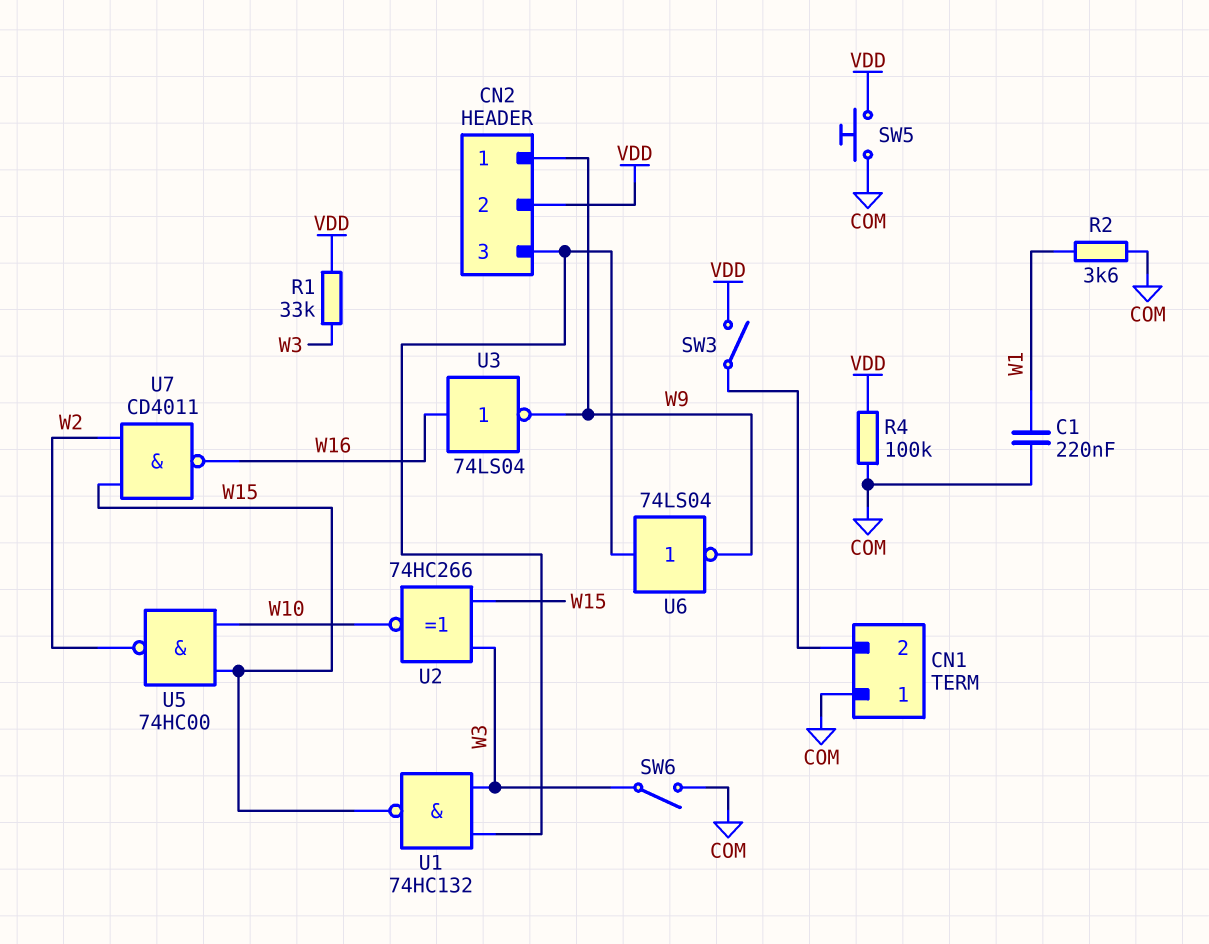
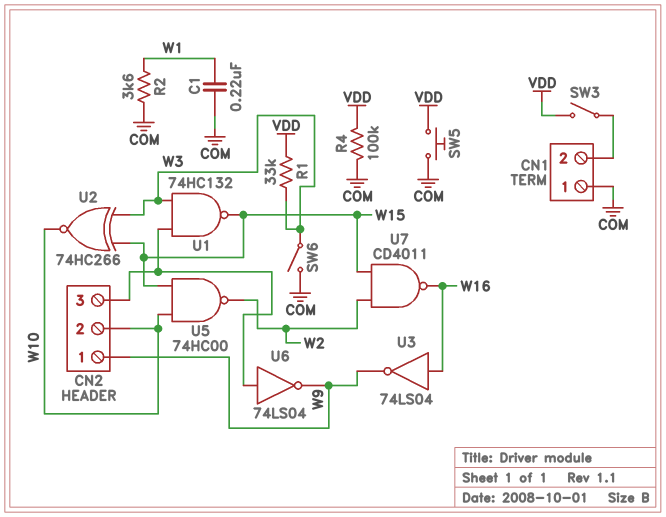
CN2 pin 2: VDD -> W10

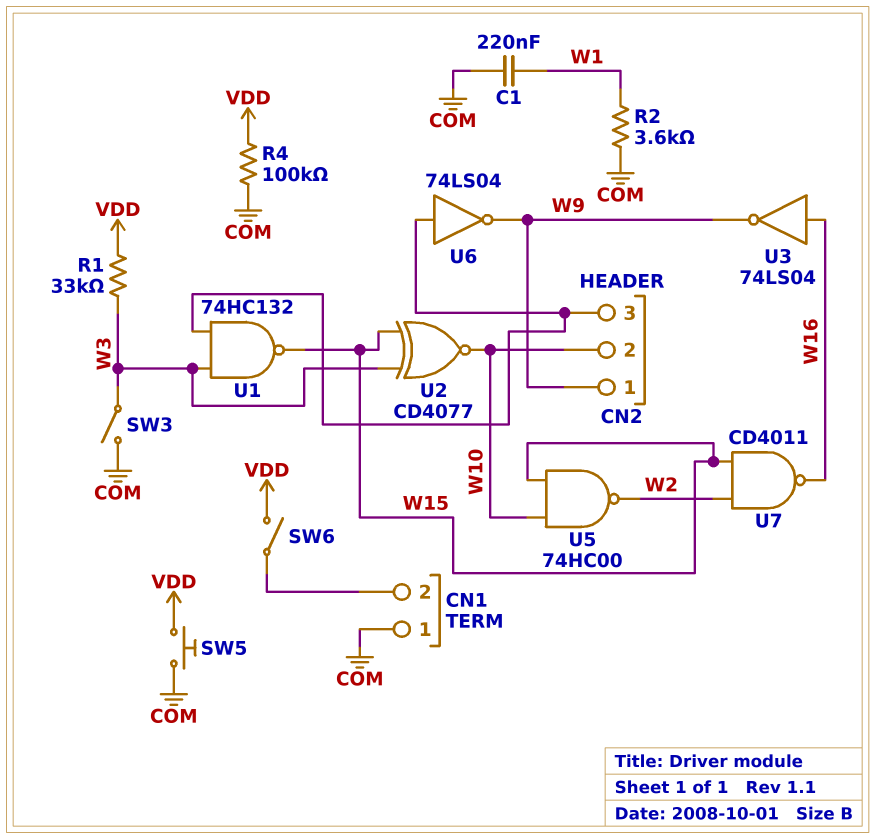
SW3: switch (CN1/2, VDD) -> switch (COM, W3)
SW6: switch (COM, W3) -> switch (CN1/2, VDD)
U2: XNOR 74HC266 (in W3, in W15, out W10) -> XNOR CD4077 (in W3, in W15, out W10)

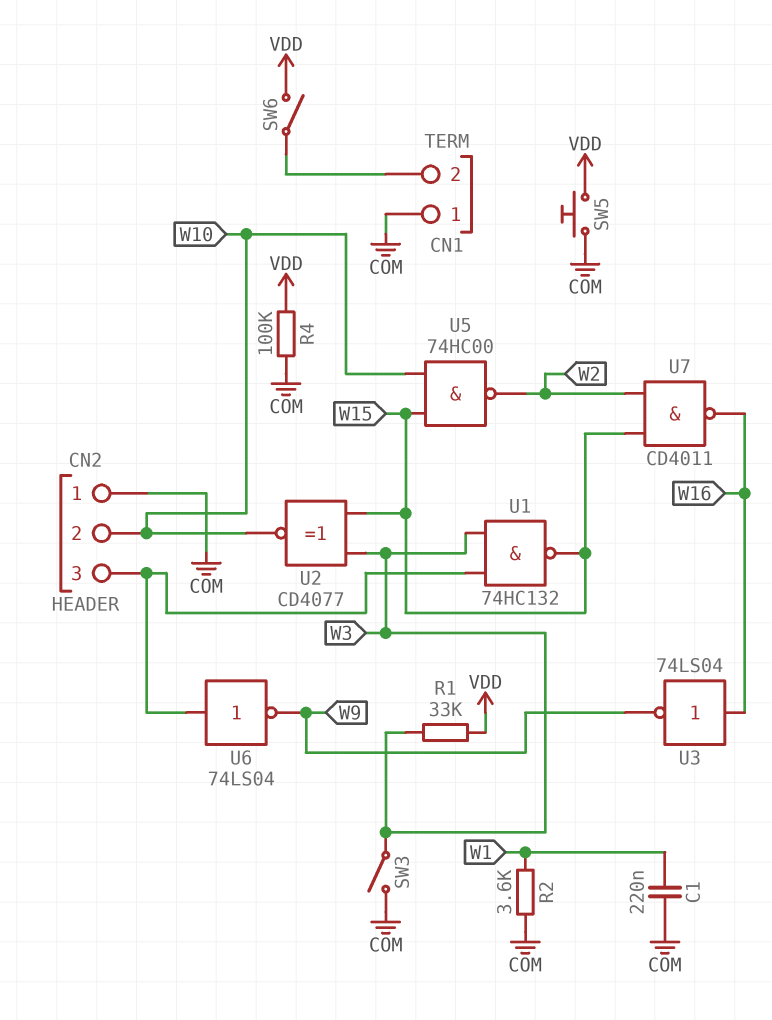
CN2 pin 1: W9 -> COM

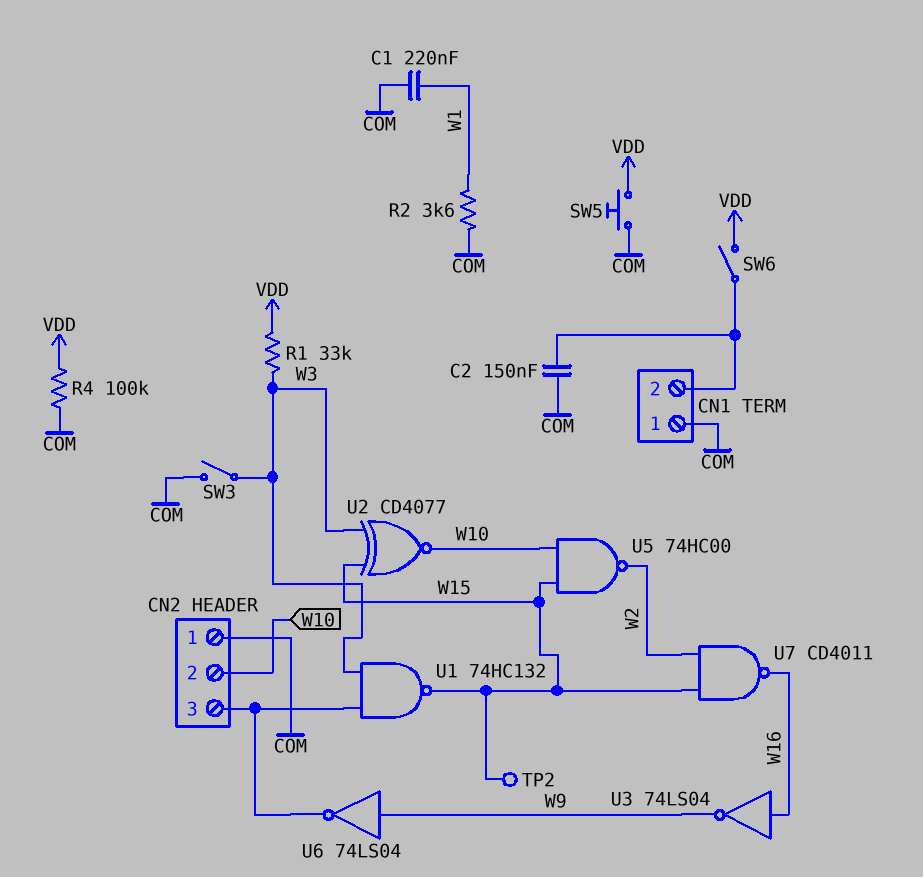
C2: none -> 150nF (CN1/2, COM)
TP2: none -> test point (W15)
U6: NOT 74LS04 (in CN2/3, out W9) -> NOT 74LS04 (in W9, out CN2/3)

